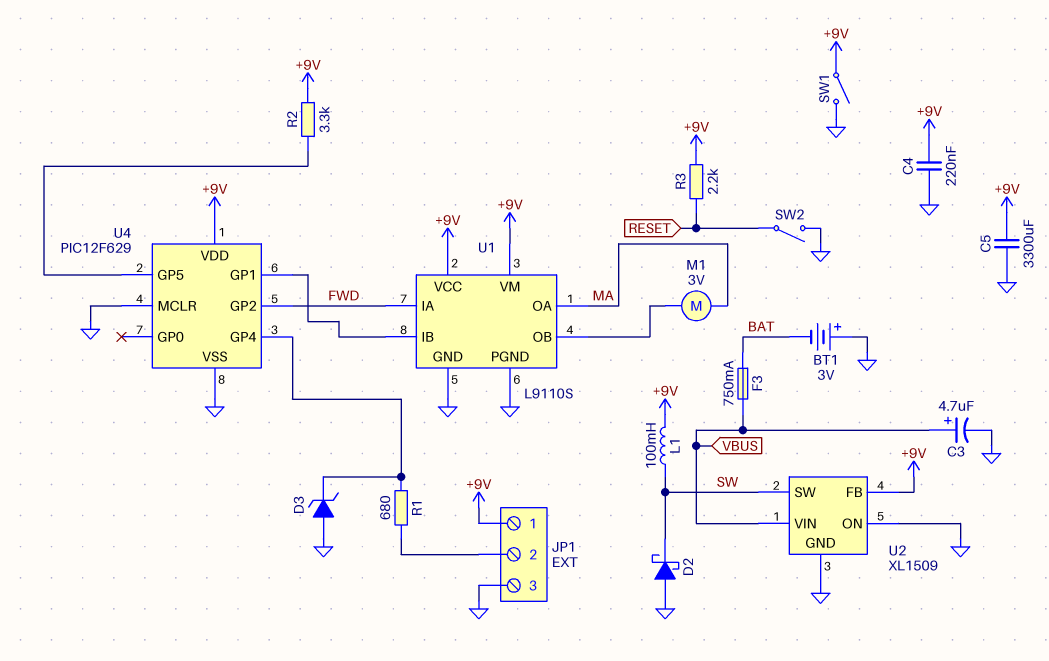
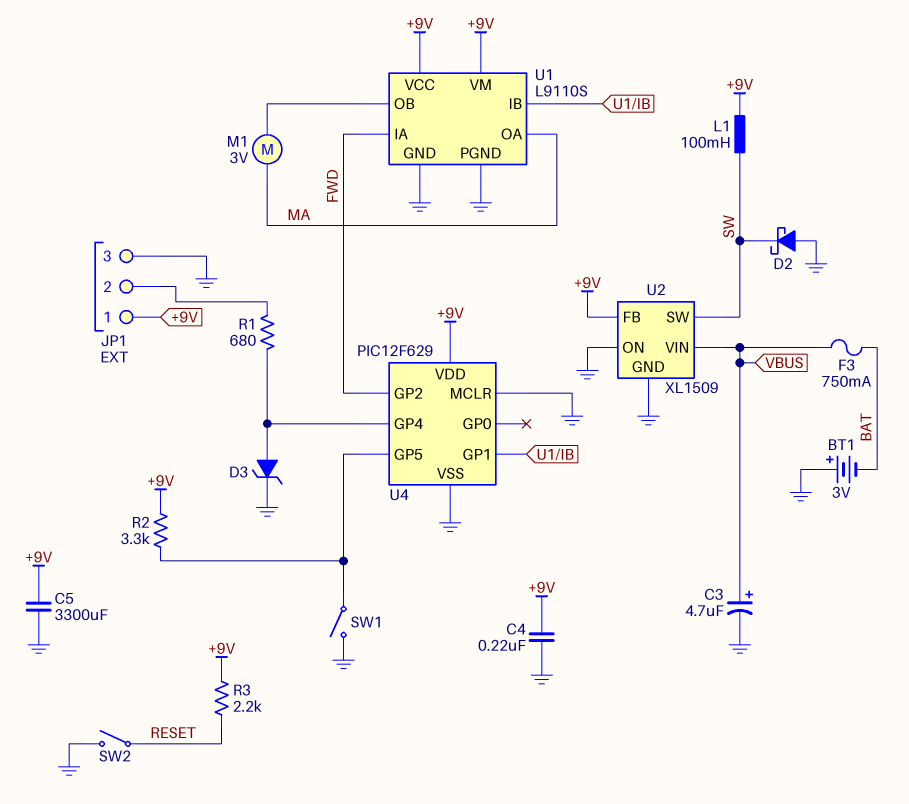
D3: zener (A GND, K U4/GP4) -> zener (A U4/GP4, K GND)
SW1: switch (+9V, GND) -> switch (GND, U4/GP5)

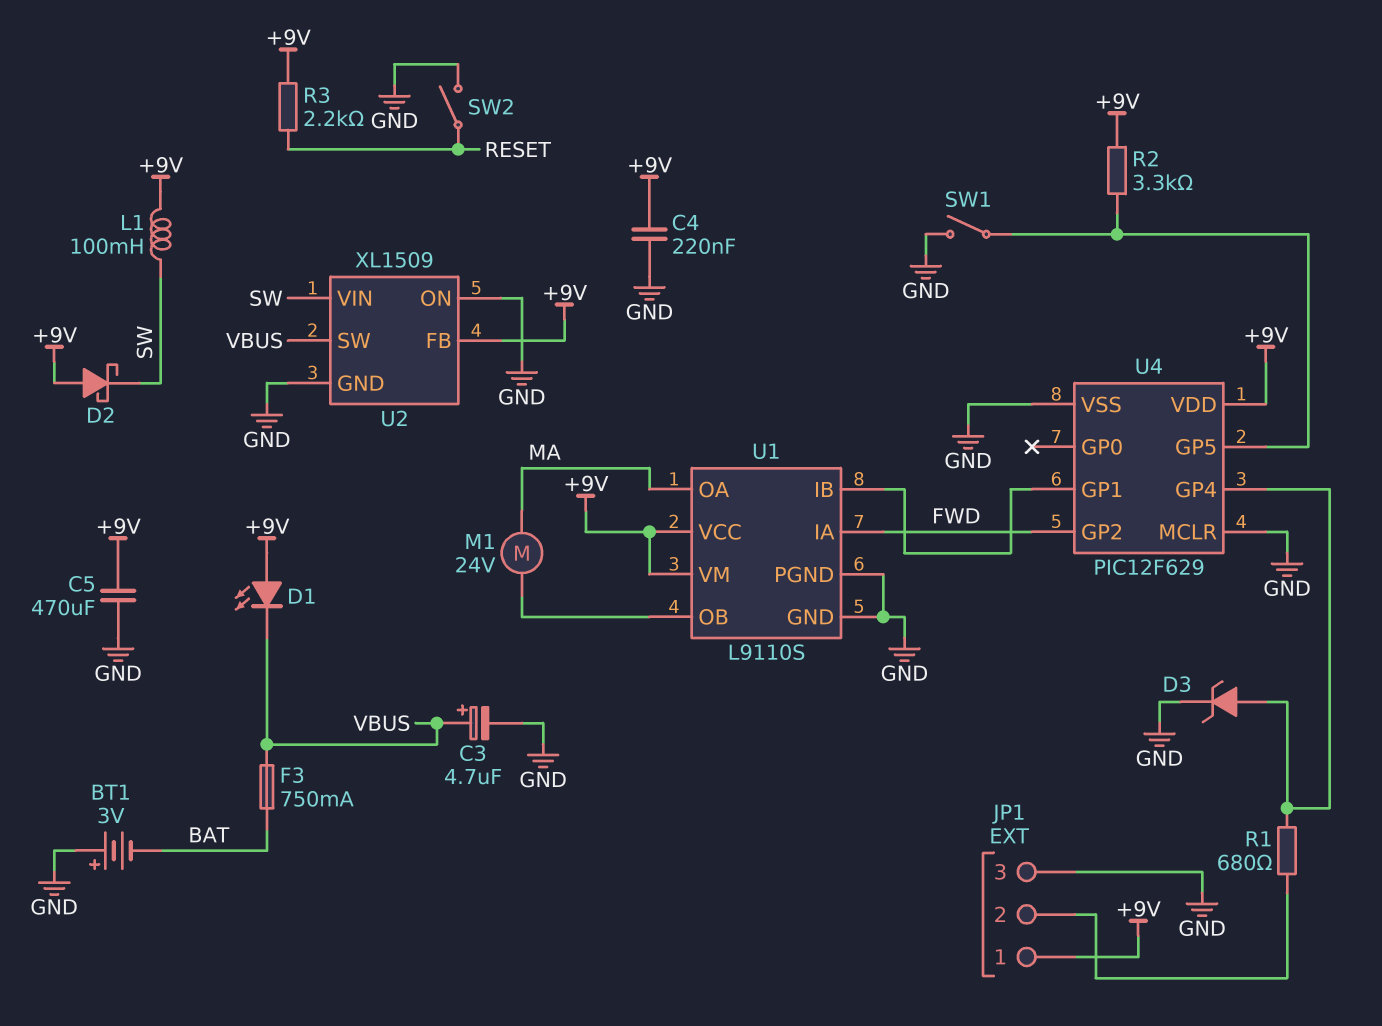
C5: 3300uF (+9V, GND) -> 470uF (+9V, GND)
D1: none -> LED (A +9V, K VBUS)
D2: schottky (A GND, K SW) -> schottky (A +9V, K SW)
M1: motor 3V (MA, U1/OB) -> motor 24V (MA, U1/OB)
U2 pin SW: SW -> VBUS
U2 pin VIN: VBUS -> SW

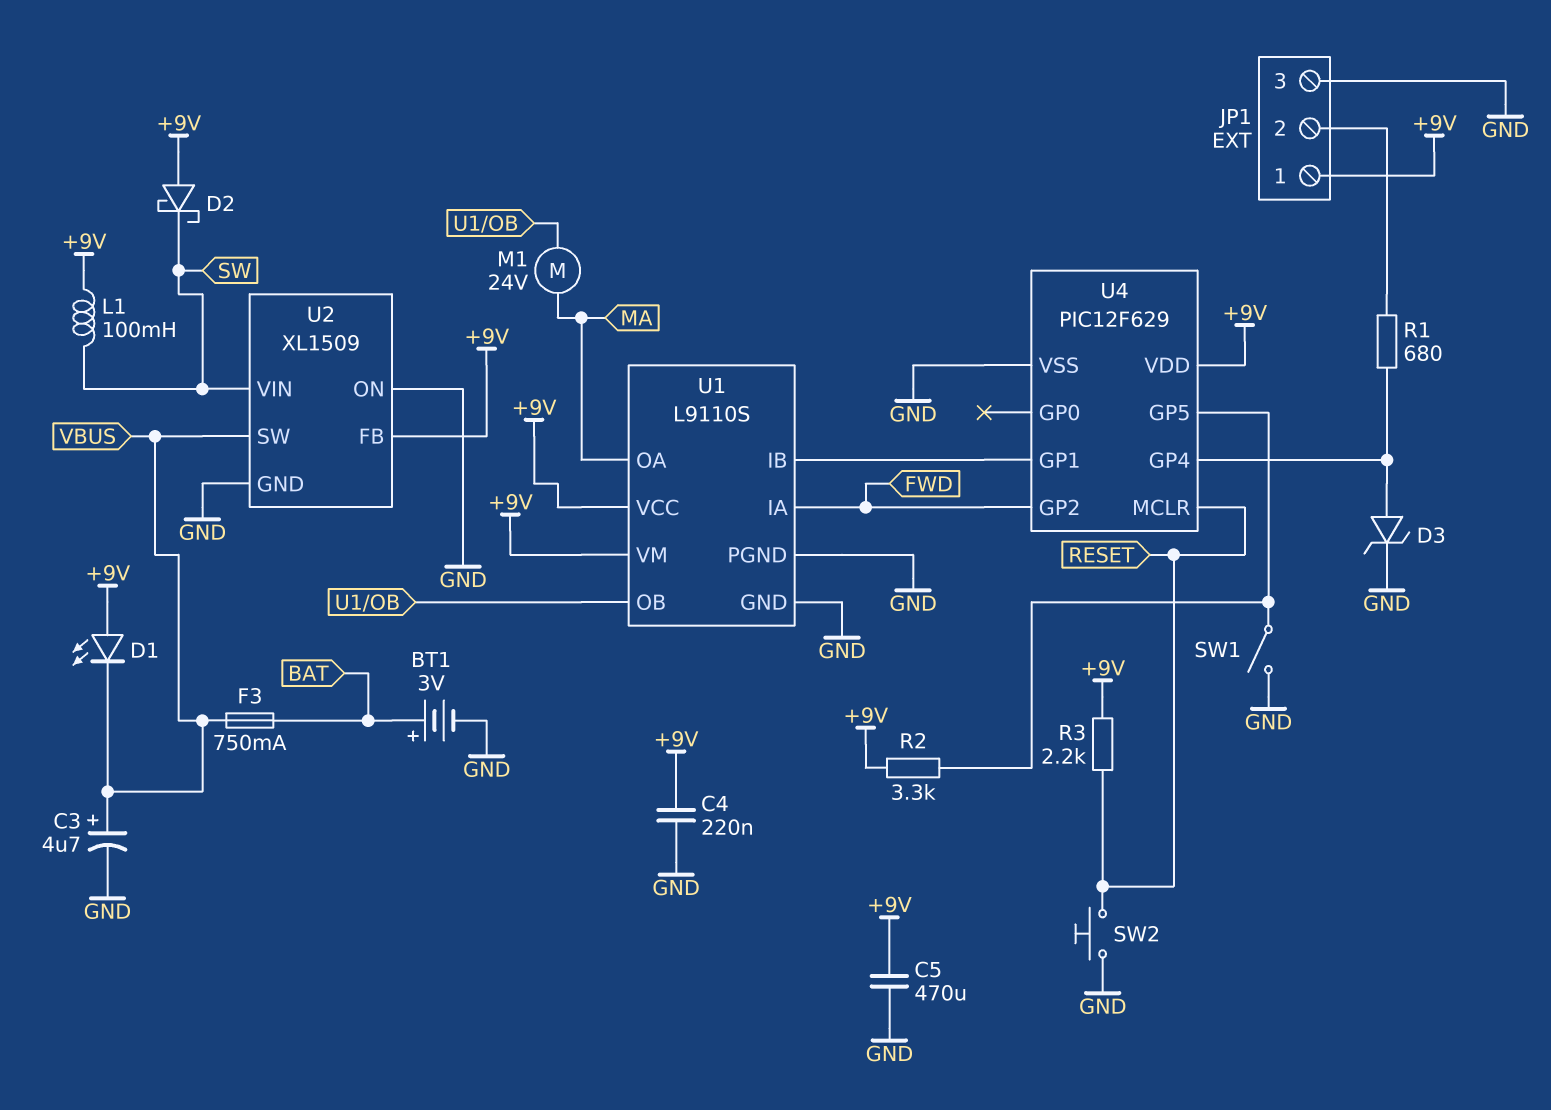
BT1: 3V (plus GND, minus BAT) -> 3V (plus BAT, minus GND)
SW2: switch (GND, RESET) -> button (GND, RESET)
U4 pin MCLR: GND -> RESET

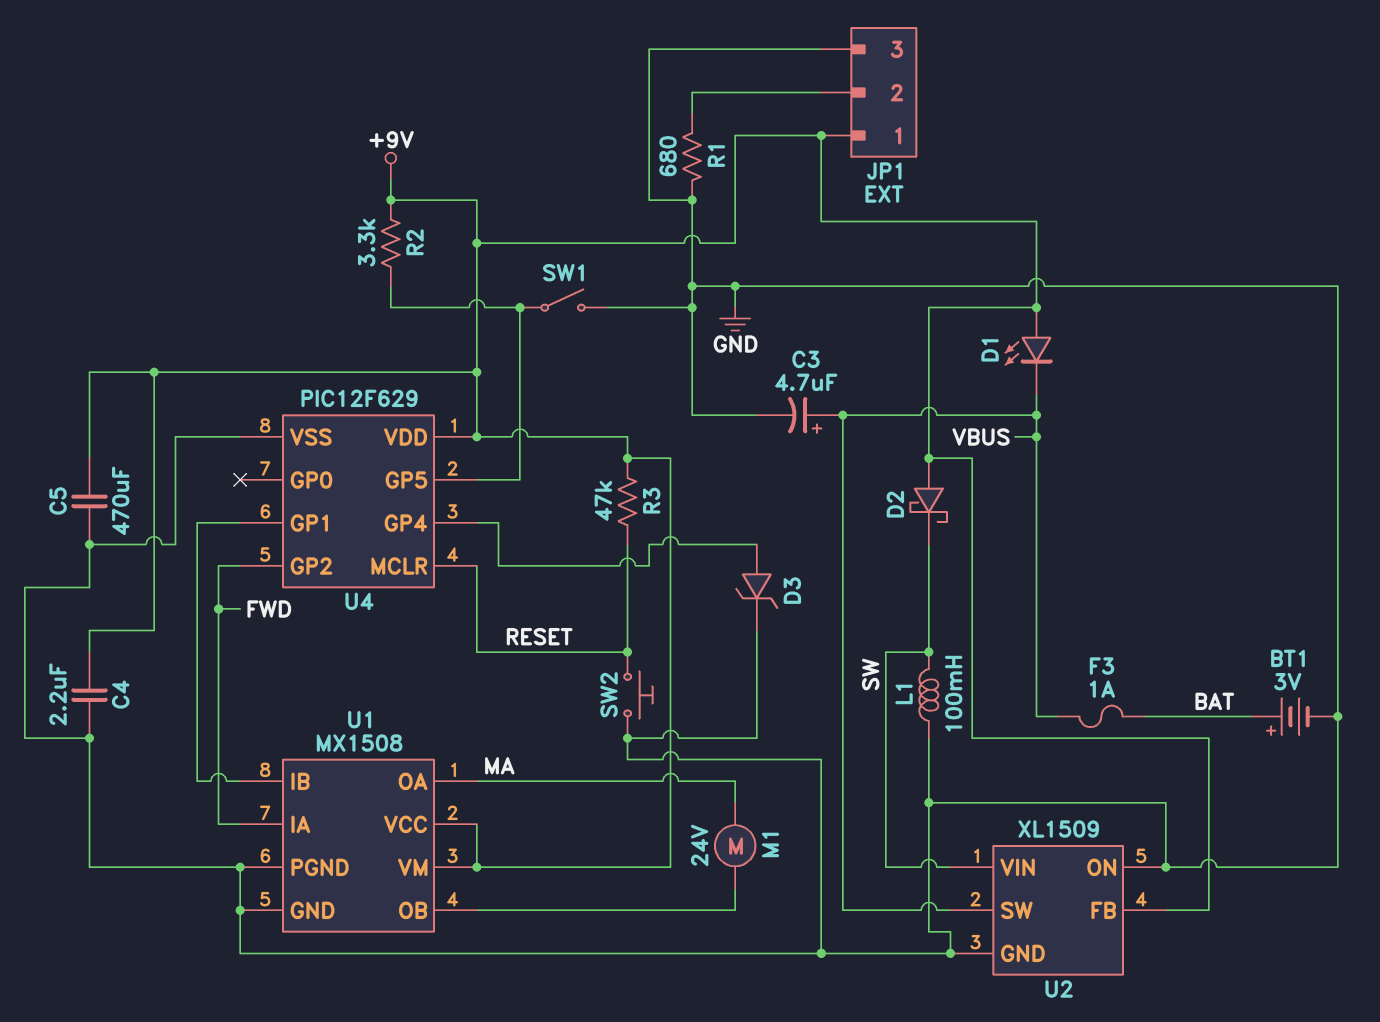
C4: 220nF (+9V, GND) -> 2.2uF (+9V, GND)
F3: 750mA (BAT, VBUS) -> 1A (BAT, VBUS)
L1: 100mH (+9V, SW) -> 100mH (GND, SW)
R1: 680 (JP1/2, U4/GP4) -> 680 (GND, JP1/2)
R3: 2.2k (+9V, RESET) -> 47k (+9V, RESET)
U1: L9110S -> MX1508

